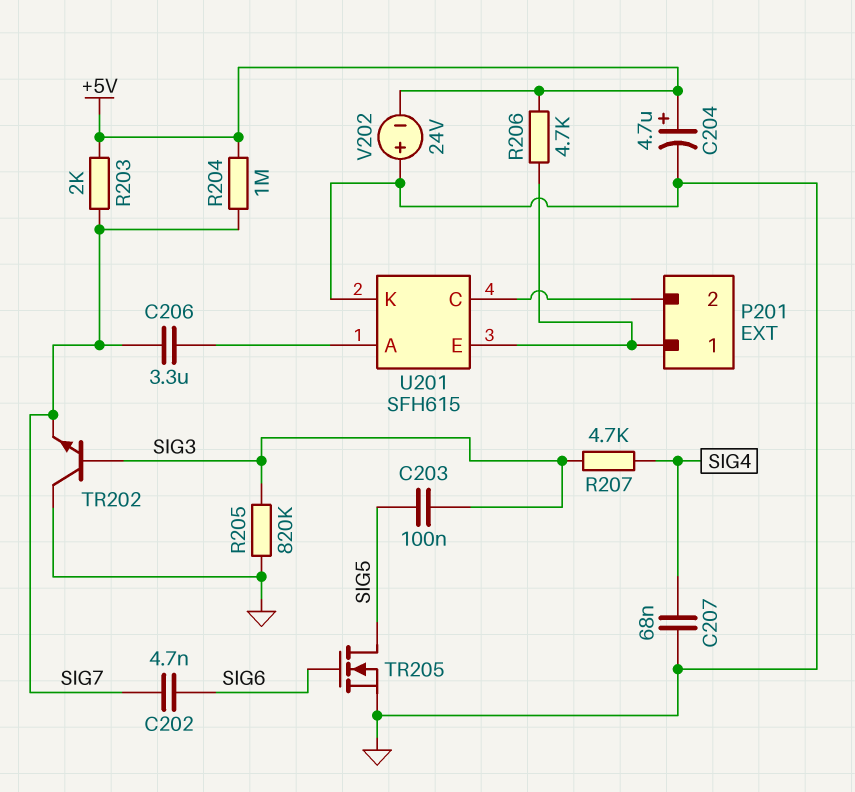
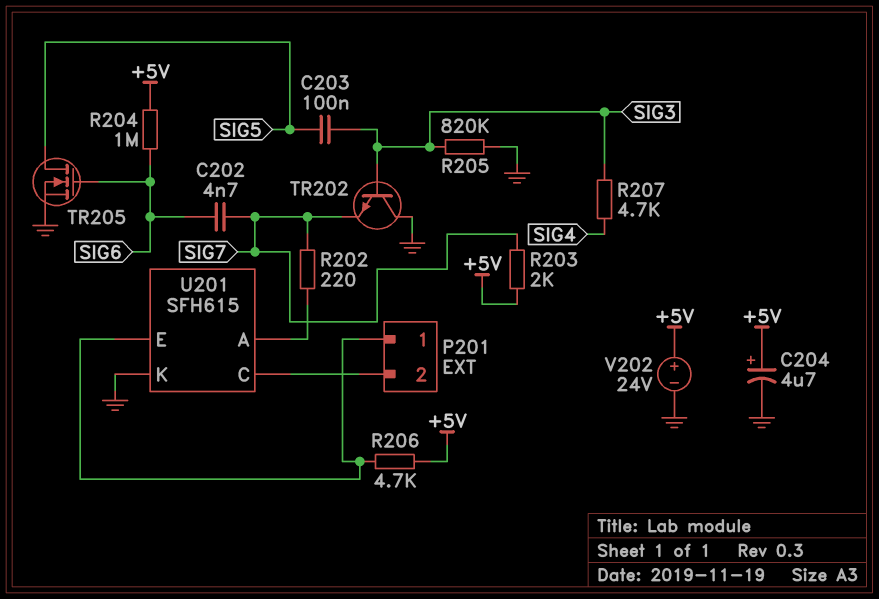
C206: 3.3uF (SIG7, U201/A) -> none
C207: 68nF (GND, SIG4) -> none
R202: none -> 220 (SIG7, U201/A)
R204: 1M (+5V, SIG7) -> 1M (+5V, SIG6)
V202: 24V (plus GND, minus +5V) -> 24V (plus +5V, minus GND)

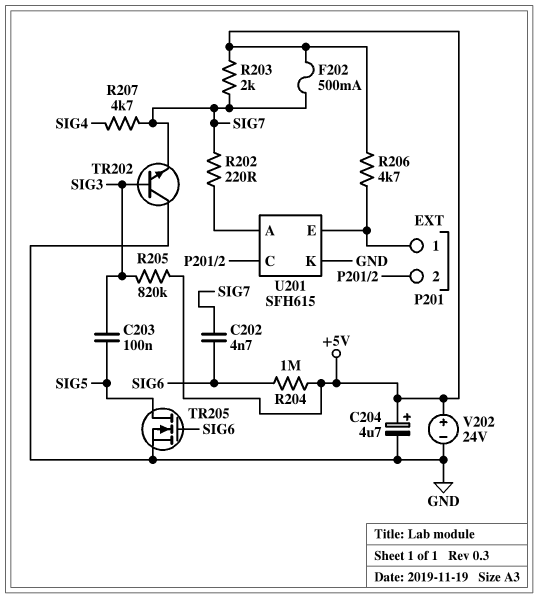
F202: none -> 500mA (+5V, SIG7)
R205: 820k (GND, SIG3) -> 820k (+5V, SIG3)
R207: 4.7k (SIG3, SIG4) -> 4.7k (SIG4, SIG7)

